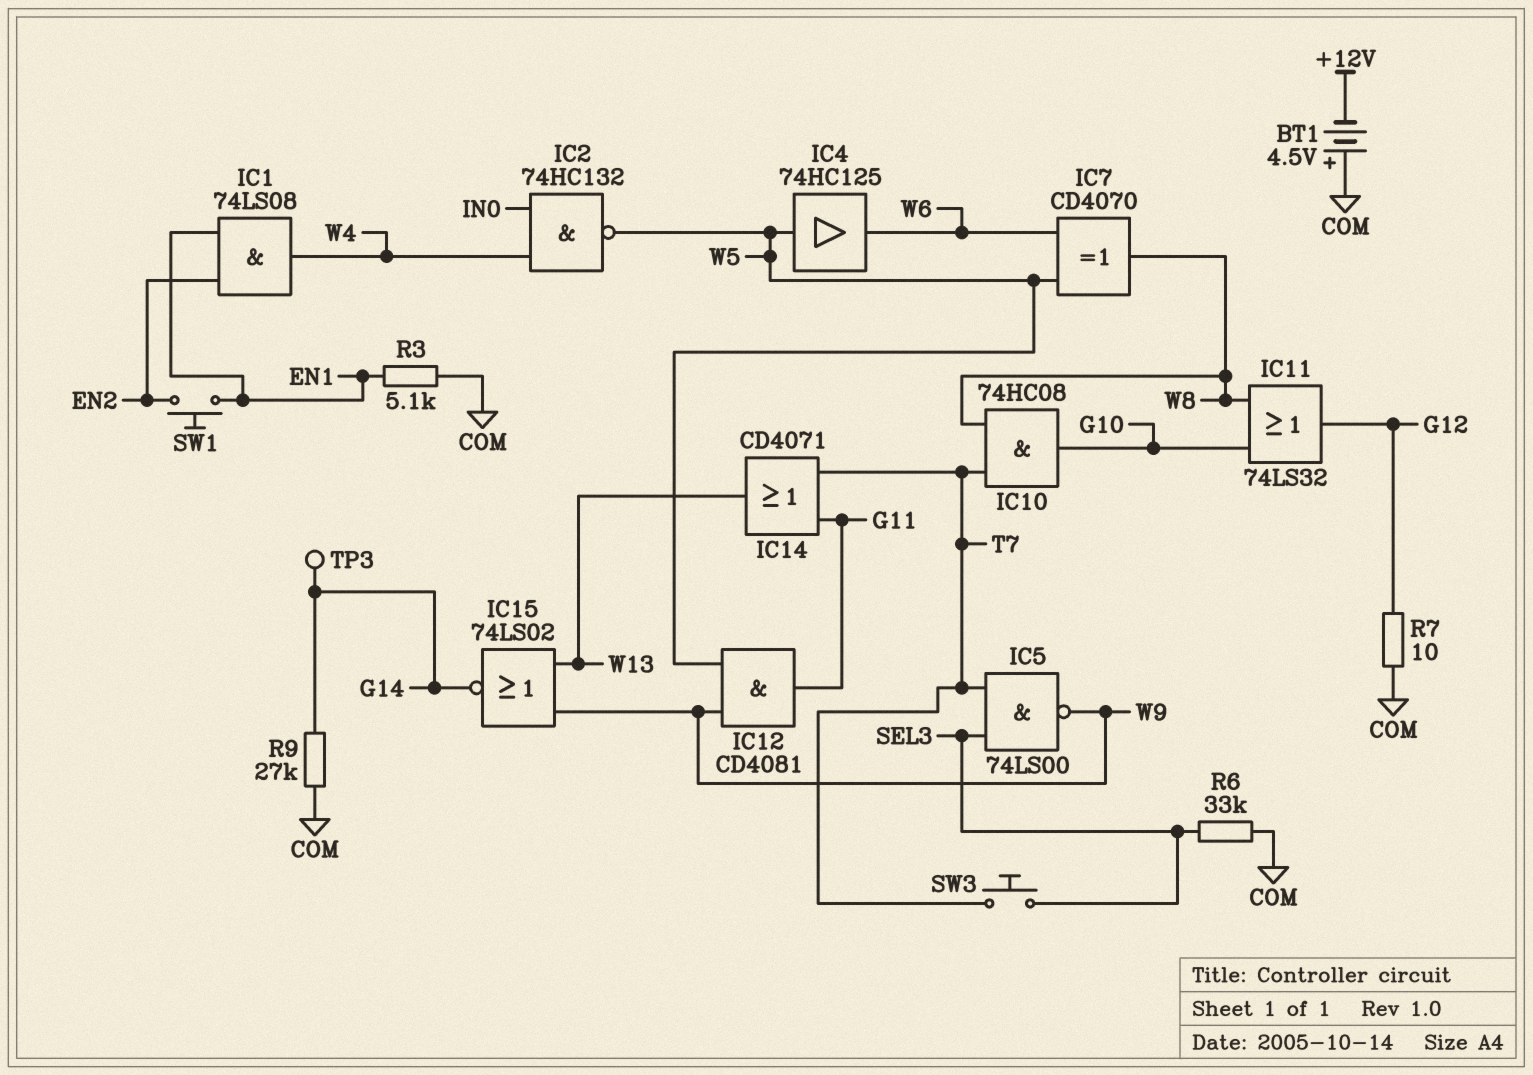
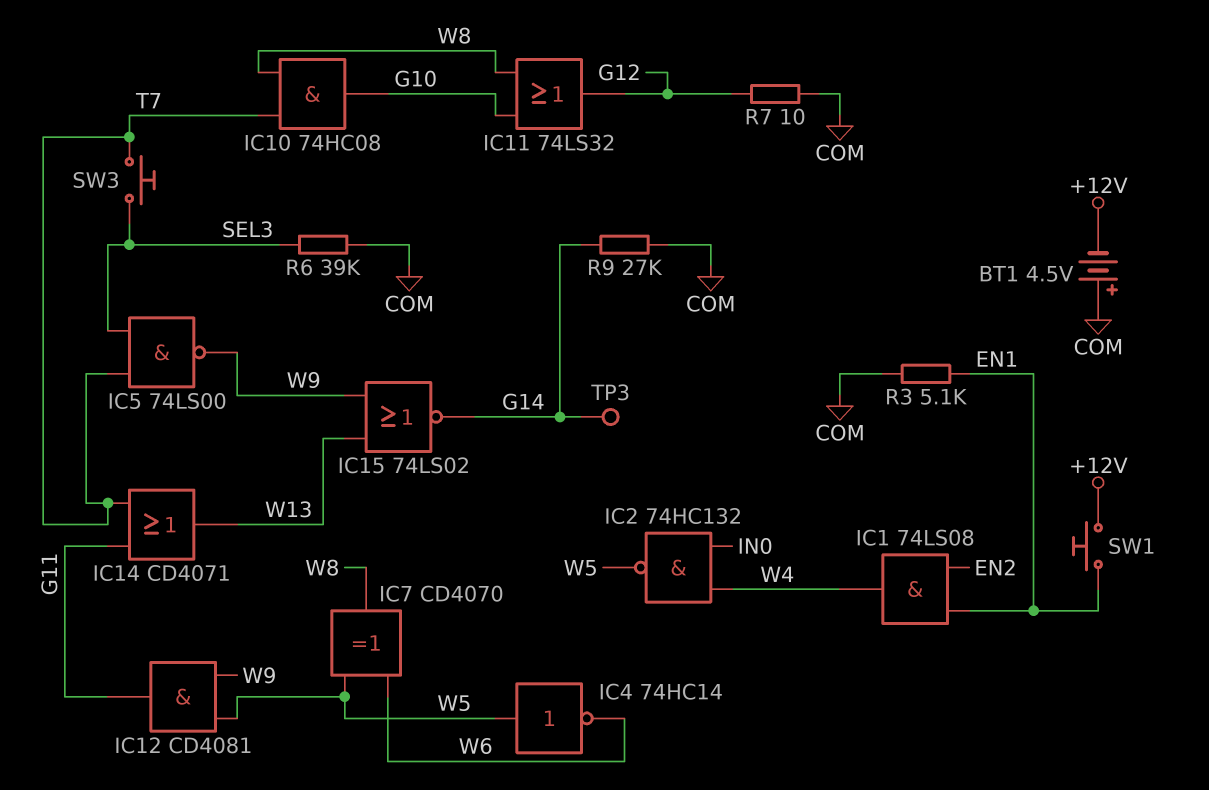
IC4: buffer 74HC125 (in W5, out W6) -> NOT 74HC14 (in W5, out W6)
R6: 33k (COM, SEL3) -> 39k (COM, SEL3)
SW1: button (EN1, EN2) -> button (+12V, EN1)

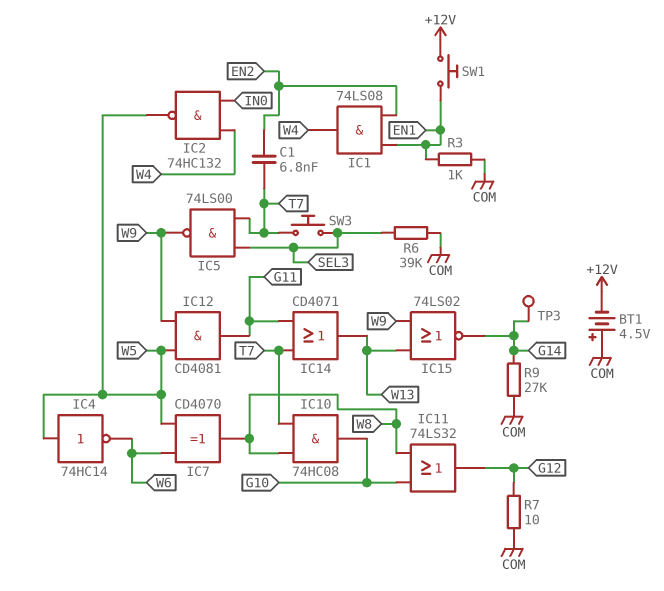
C1: none -> 6.8nF (EN2, T7)
R3: 5.1k (COM, EN1) -> 1k (COM, EN1)

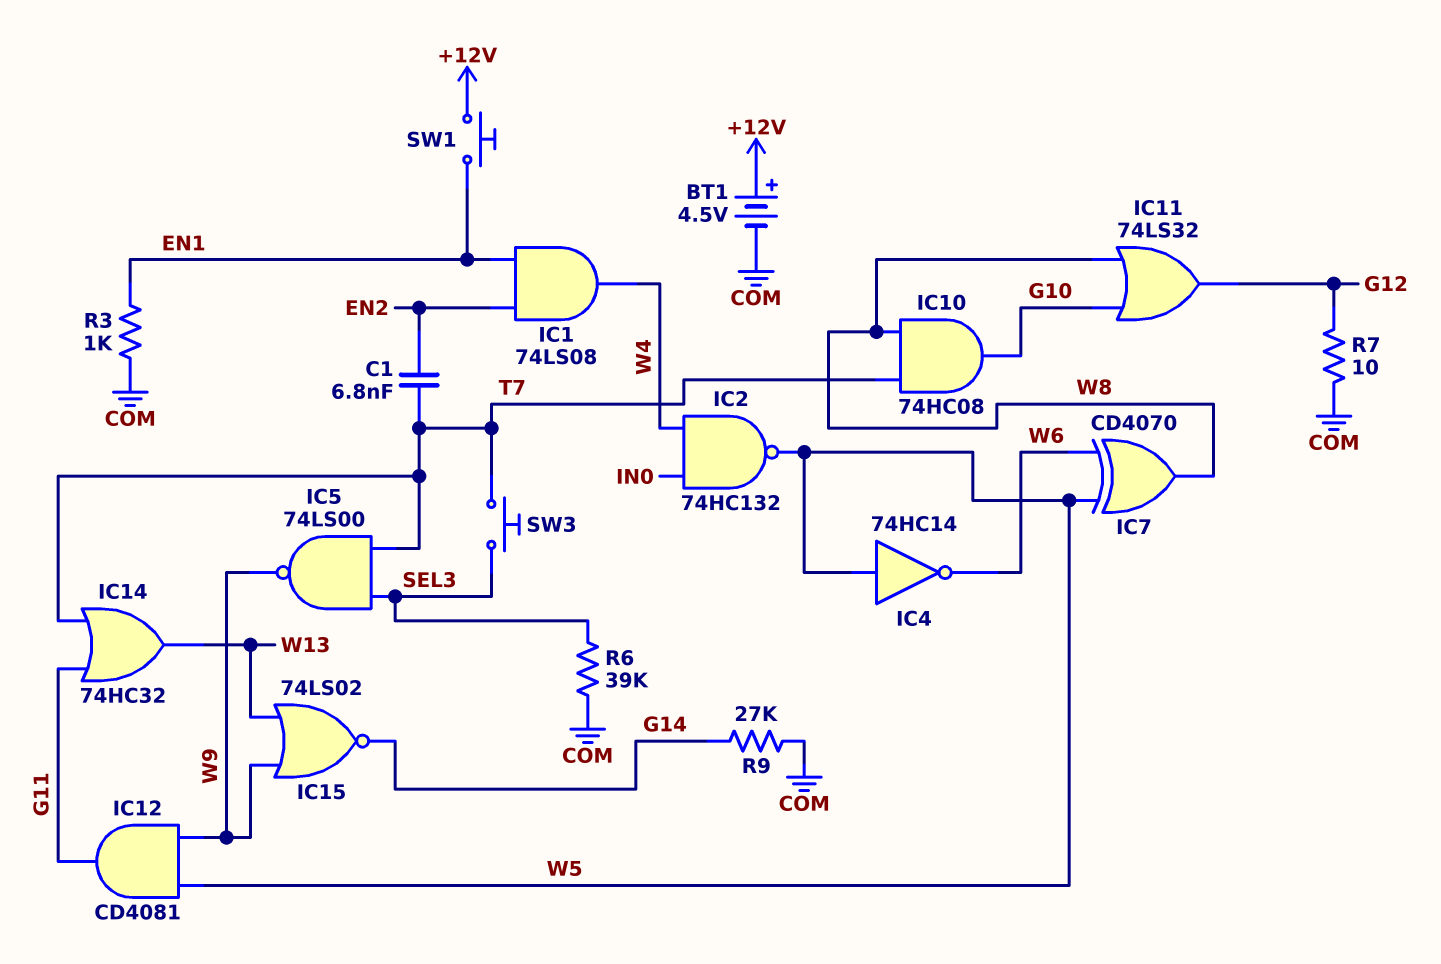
BT1: 4.5V (plus COM, minus +12V) -> 4.5V (plus +12V, minus COM)
IC14: OR CD4071 (in G11, in T7, out W13) -> OR 74HC32 (in G11, in T7, out W13)
TP3: test point (G14) -> none

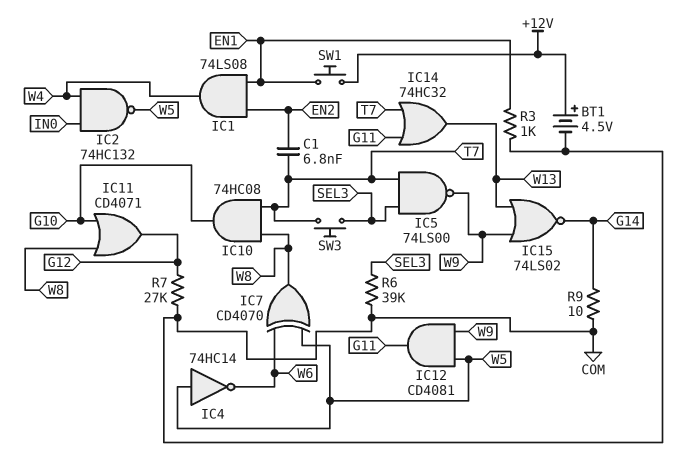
IC11: OR 74LS32 (in G10, in W8, out G12) -> OR CD4071 (in G10, in W8, out G12)
R7: 10 (COM, G12) -> 27k (COM, G12)
R9: 27k (COM, G14) -> 10 (COM, G14)

